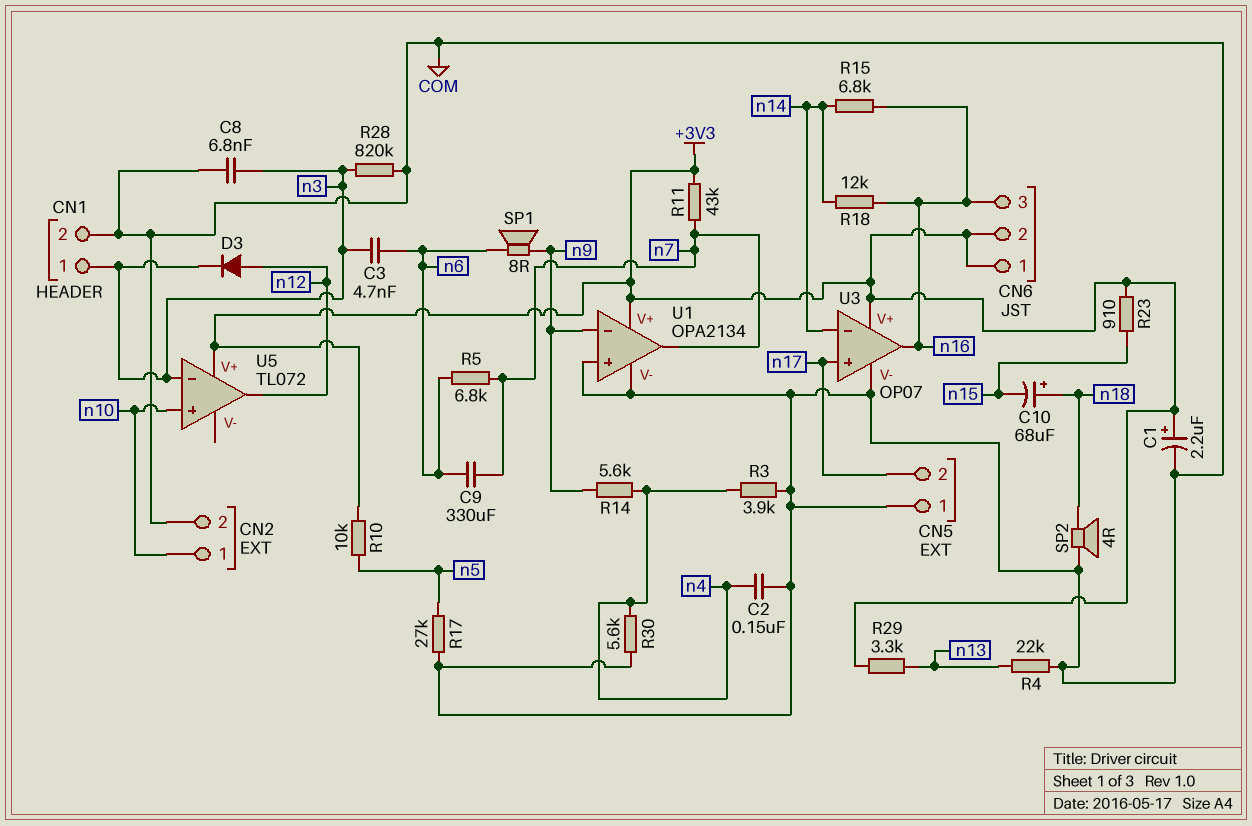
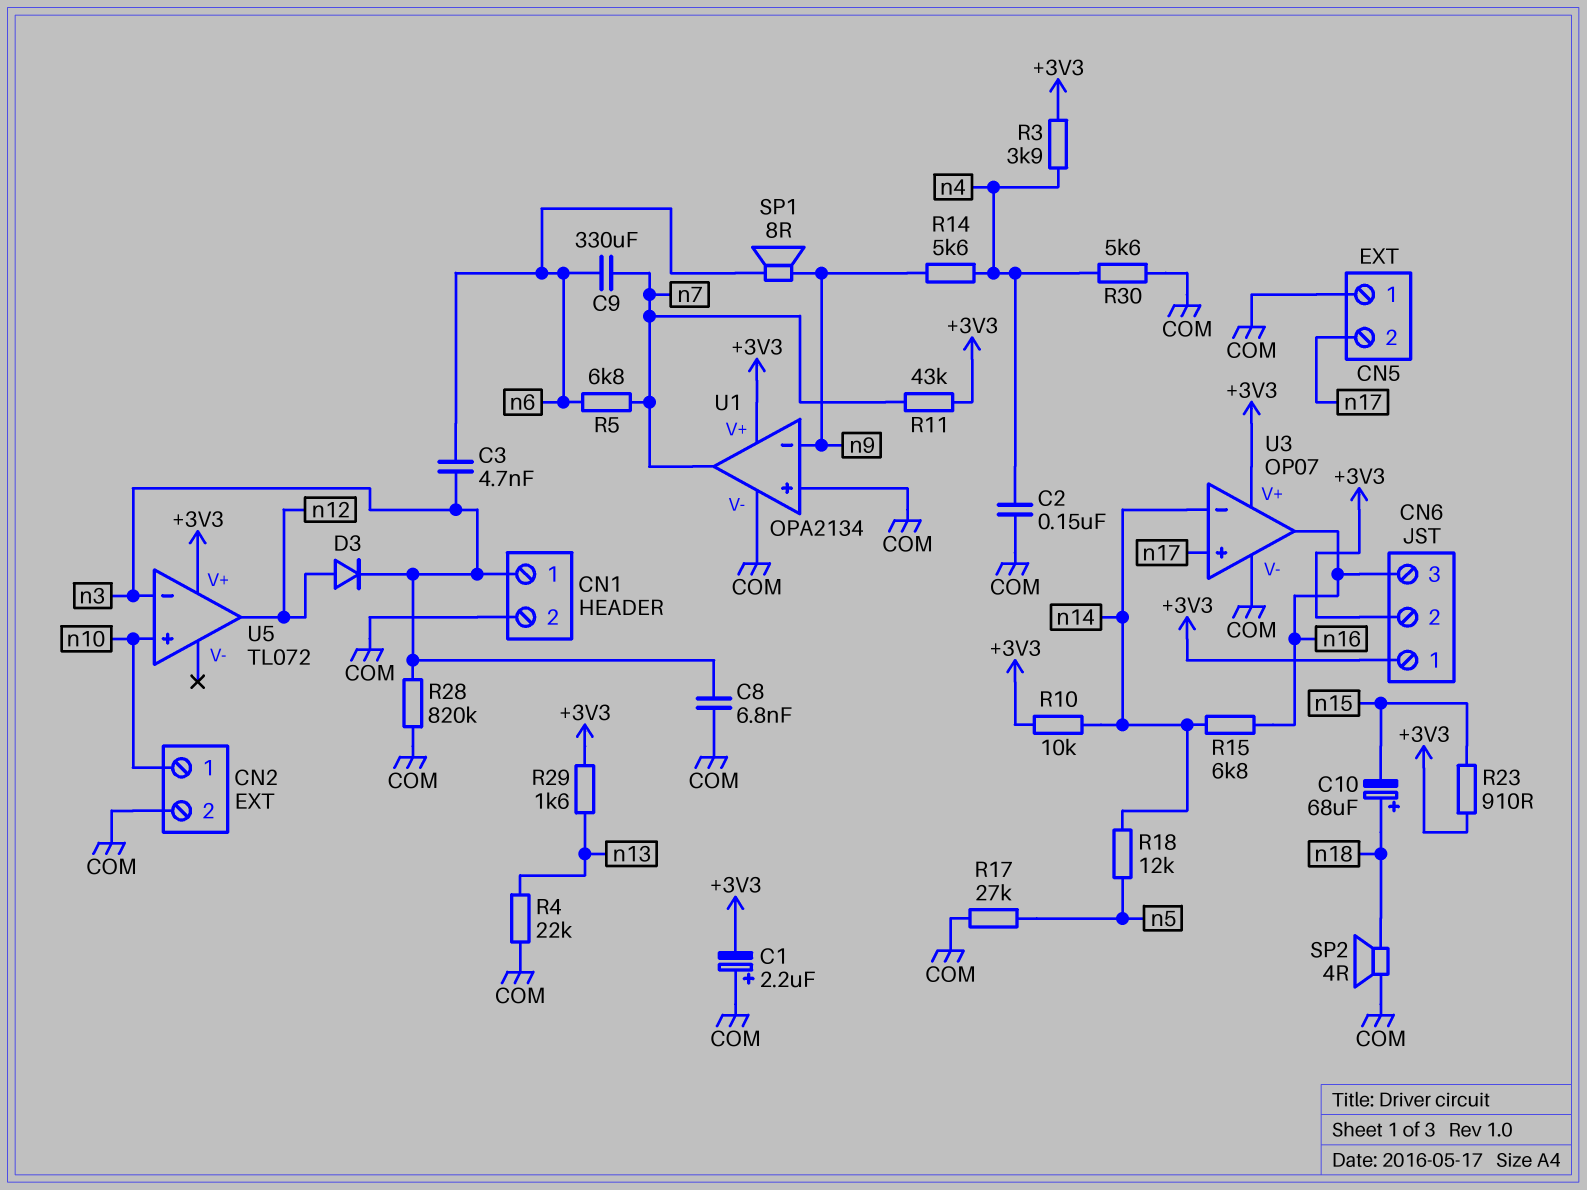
C1: 2.2uF (plus +3V3, minus COM) -> 2.2uF (plus COM, minus +3V3)
R3: 3.9k (COM, n4) -> 3.9k (+3V3, n4)
R10: 10k (+3V3, n5) -> 10k (+3V3, n14)
R18: 12k (n14, n16) -> 12k (n5, n14)
R29: 3.3k (+3V3, n13) -> 1.6k (+3V3, n13)

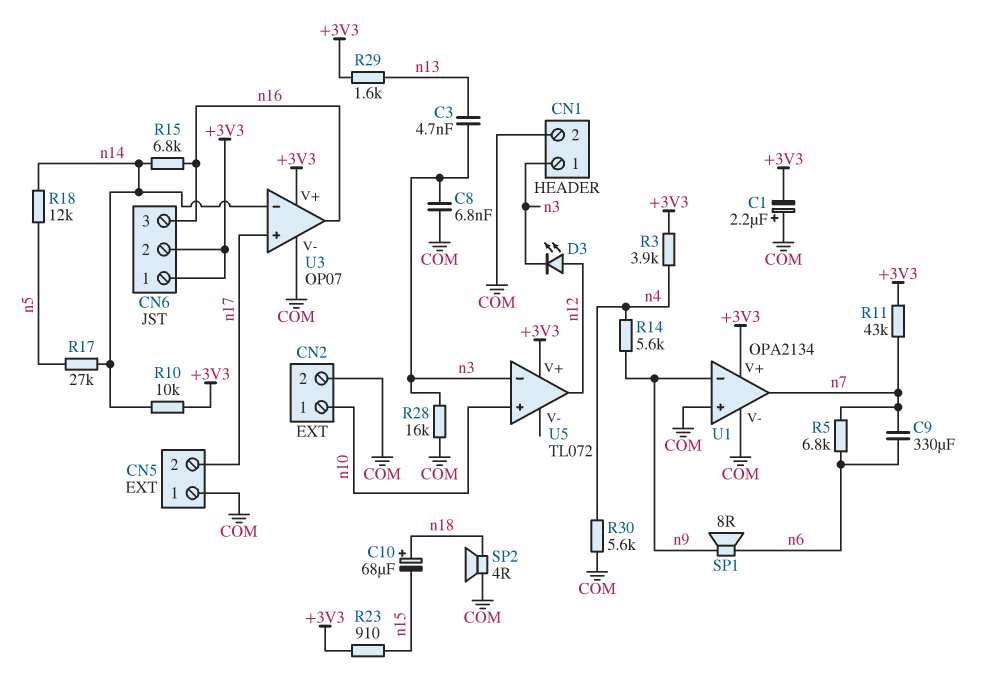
C2: 150nF (COM, n4) -> none
C3: 4.7nF (n3, n6) -> 4.7nF (n3, n13)
D3: diode (A n12, K n3) -> LED (A n12, K n3)
R4: 22k (COM, n13) -> none
R17: 27k (COM, n5) -> 27k (n5, n14)
R28: 820k (COM, n3) -> 16k (COM, n3)

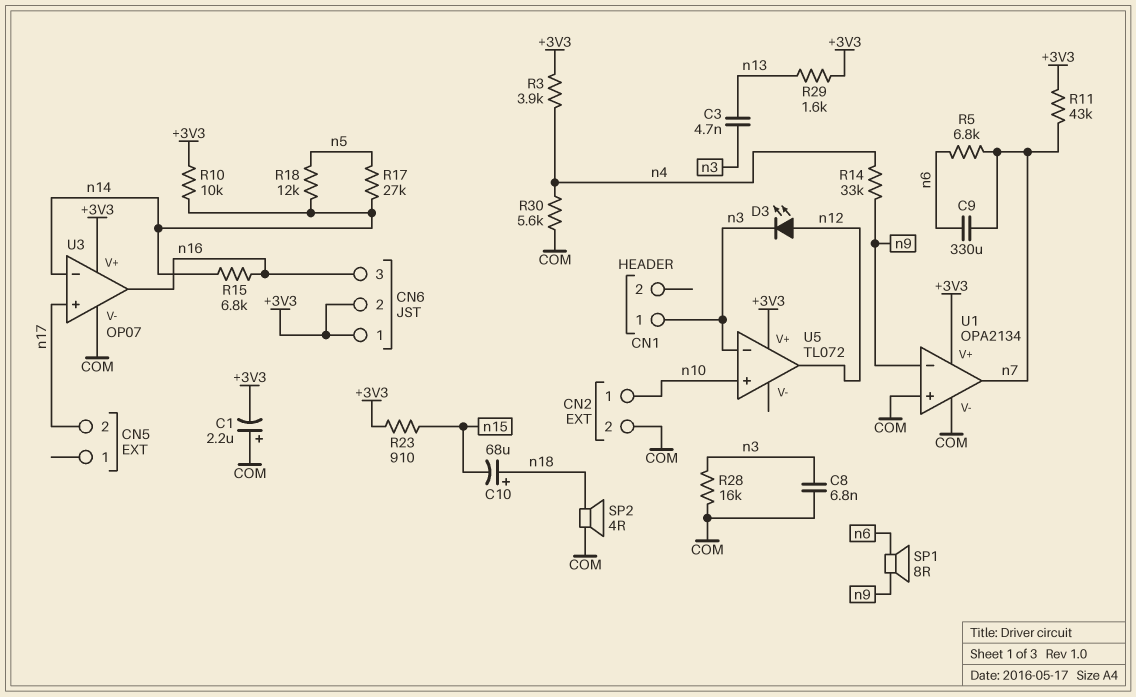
CN1 pin 2: COM -> none
CN5 pin 1: COM -> none
R14: 5.6k (n4, n9) -> 33k (n4, n9)

